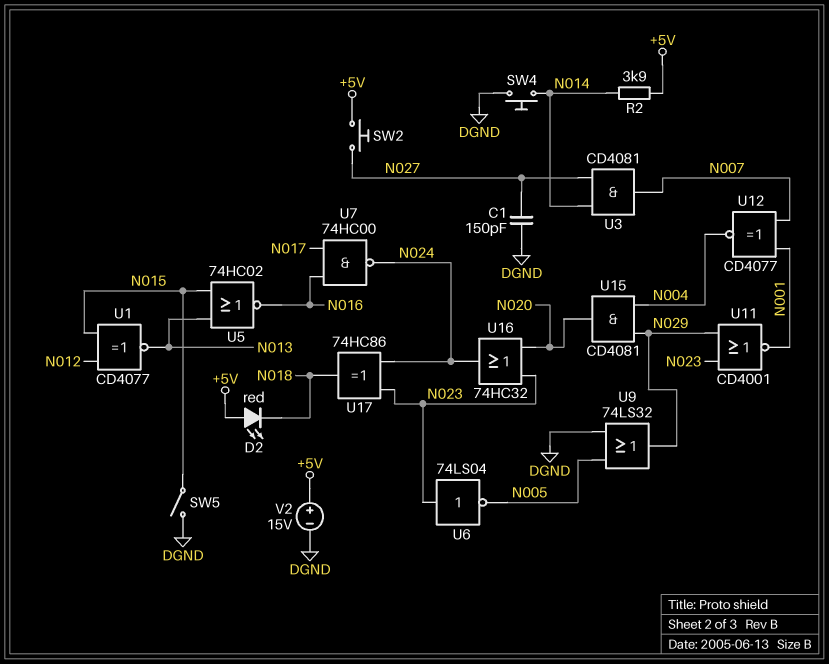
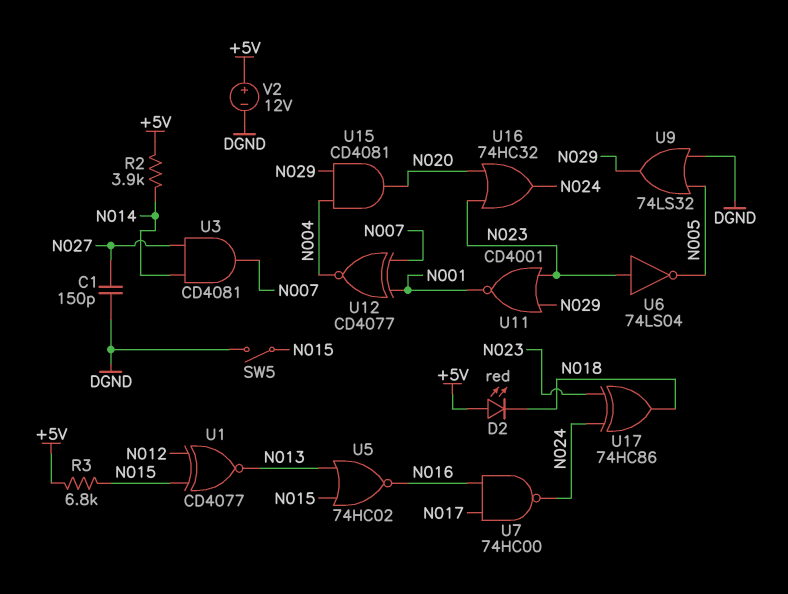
R3: none -> 6.8k (+5V, N015)
SW2: button (+5V, N027) -> none
SW4: button (DGND, N014) -> none
V2: 15V (plus +5V, minus DGND) -> 12V (plus +5V, minus DGND)

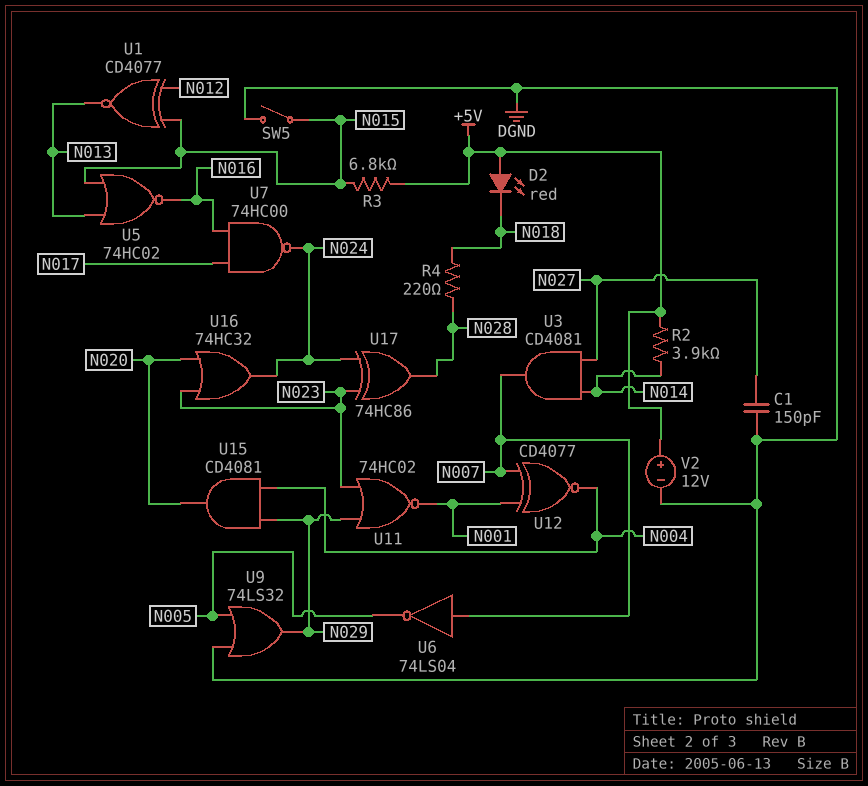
R4: none -> 220 (N018, N028)
U6: NOT 74LS04 (in N023, out N005) -> NOT 74LS04 (in N007, out N005)
U11: NOR CD4001 (in N023, in N029, out N001) -> NOR 74HC02 (in N023, in N029, out N001)
U17: XOR 74HC86 (in N023, in N024, out N018) -> XOR 74HC86 (in N023, in N024, out N028)

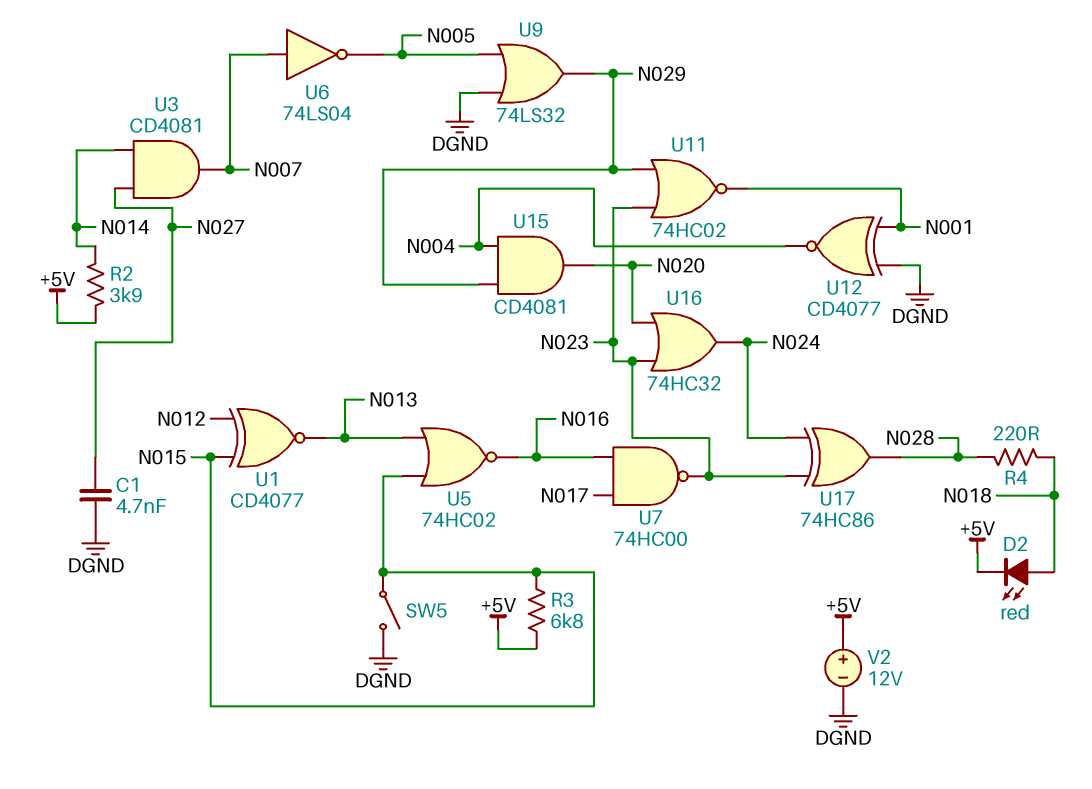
C1: 150pF (DGND, N027) -> 4.7nF (DGND, N027)
D2: LED red (A +5V, K N018) -> LED red (A N018, K +5V)
U7: NAND 74HC00 (in N016, in N017, out N024) -> NAND 74HC00 (in N016, in N017, out N023)
U12: XNOR CD4077 (in N001, in N007, out N004) -> XNOR CD4077 (in DGND, in N001, out N004)

